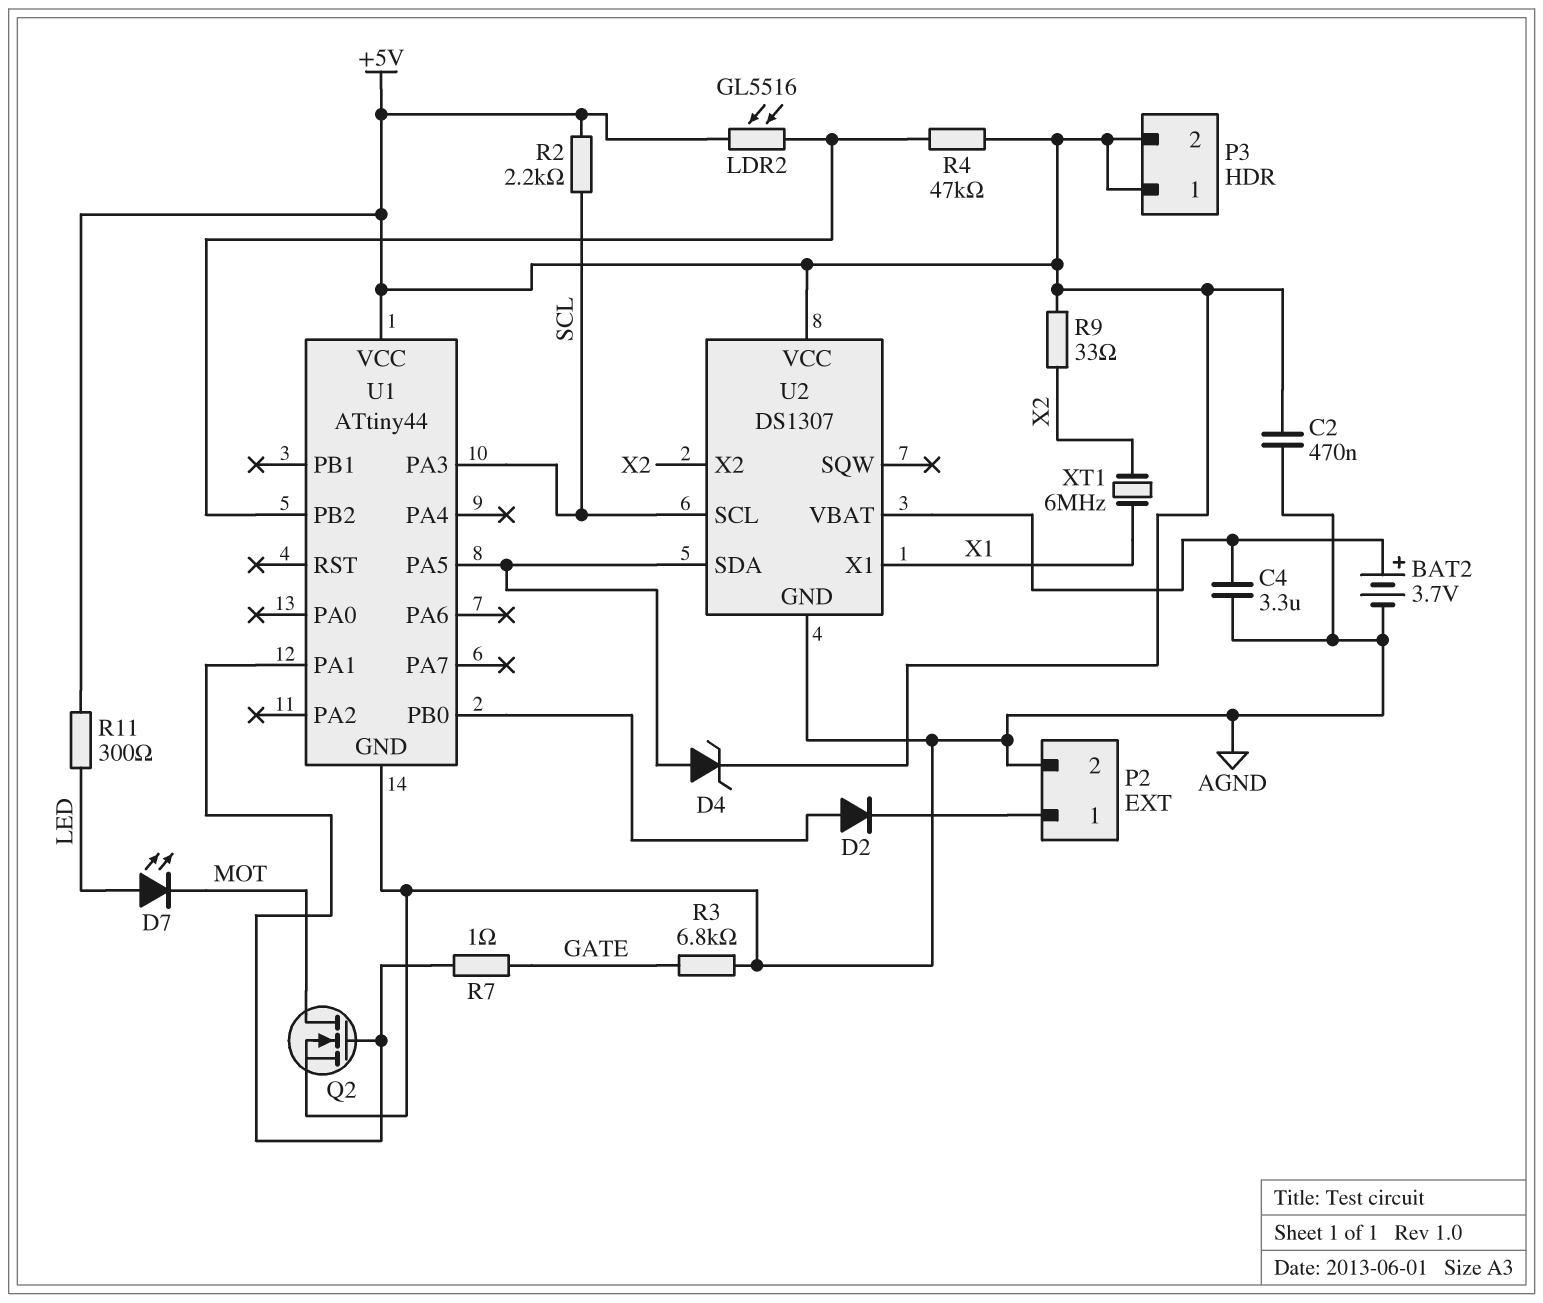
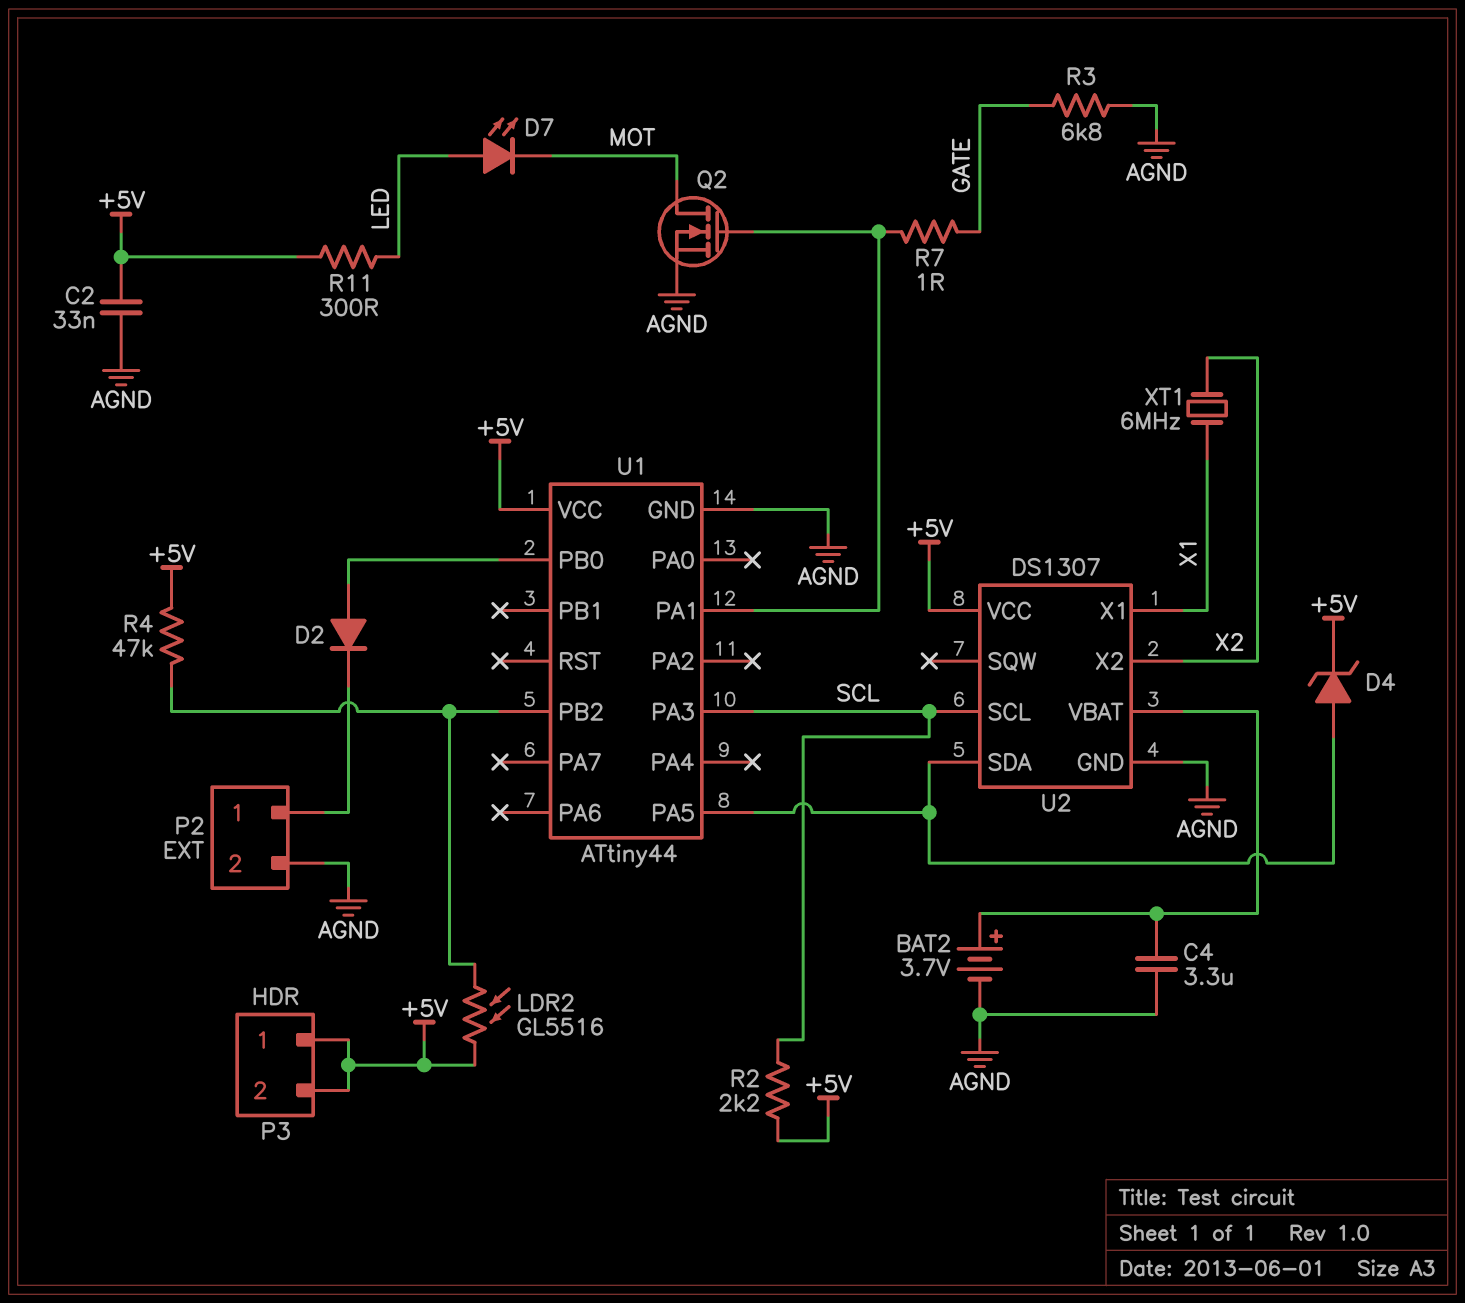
C2: 470nF (+5V, AGND) -> 33nF (+5V, AGND)
R9: 33 (+5V, X2) -> none

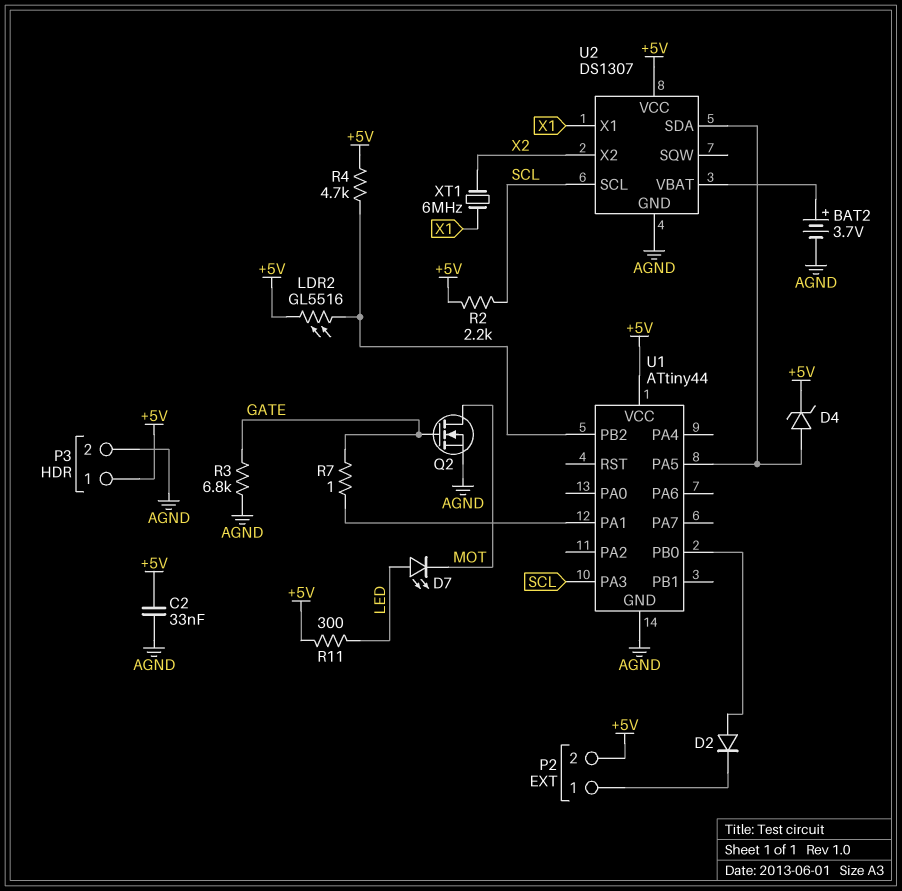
C4: 3.3uF (AGND, U2/VBAT) -> none
P2 pin 2: AGND -> +5V
P3 pin 2: +5V -> AGND
Q2: NMOS (G U1/PA1, D MOT, S AGND) -> NMOS (G GATE, D MOT, S AGND)
R4: 47k (+5V, U1/PB2) -> 4.7k (+5V, U1/PB2)

